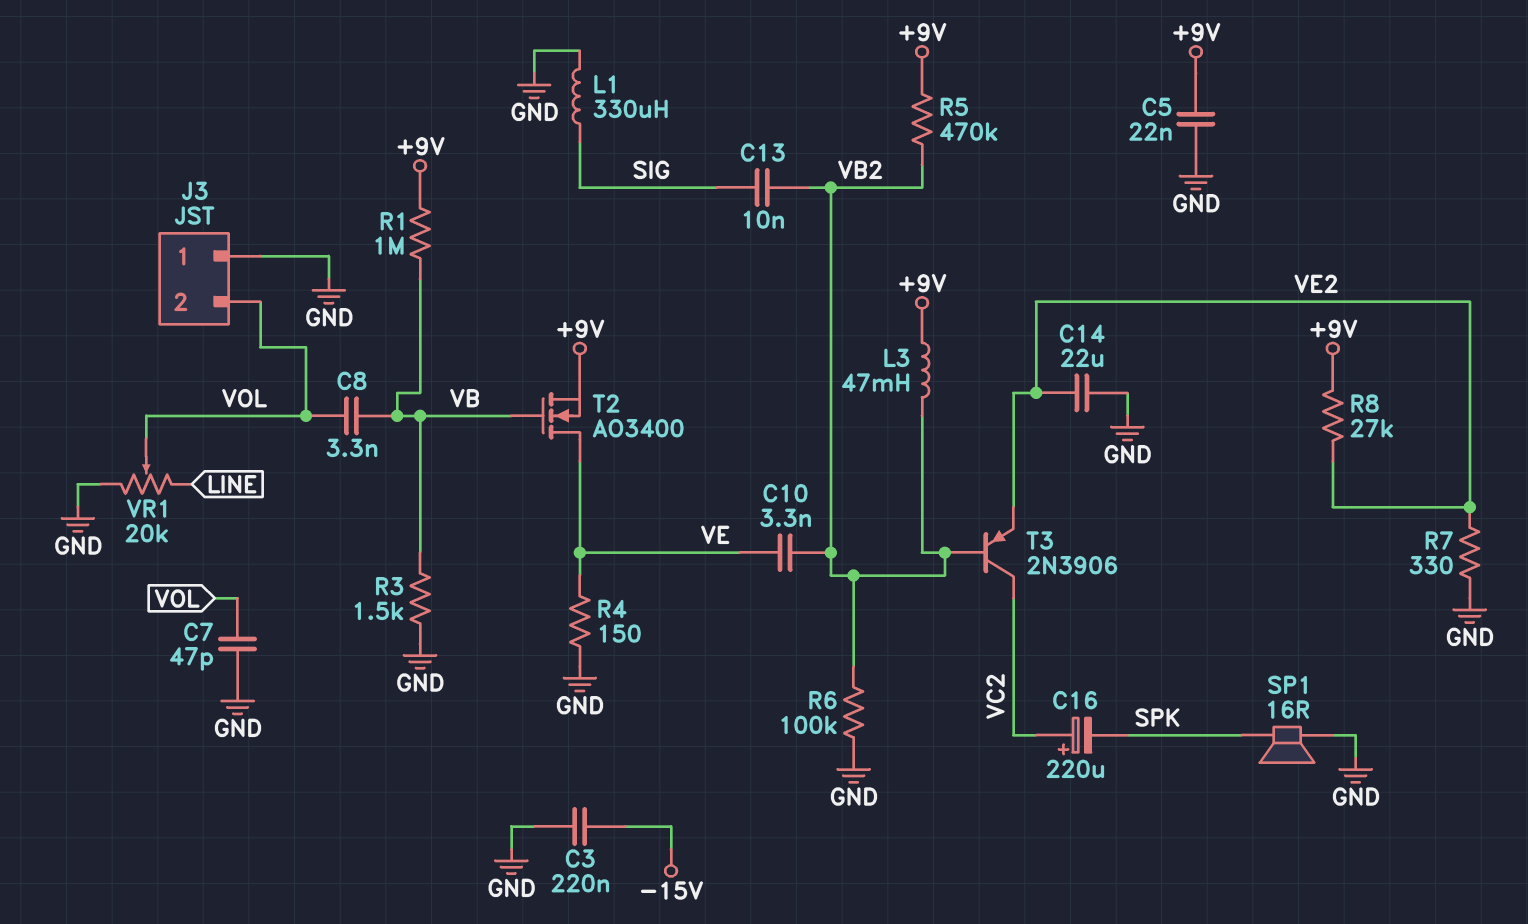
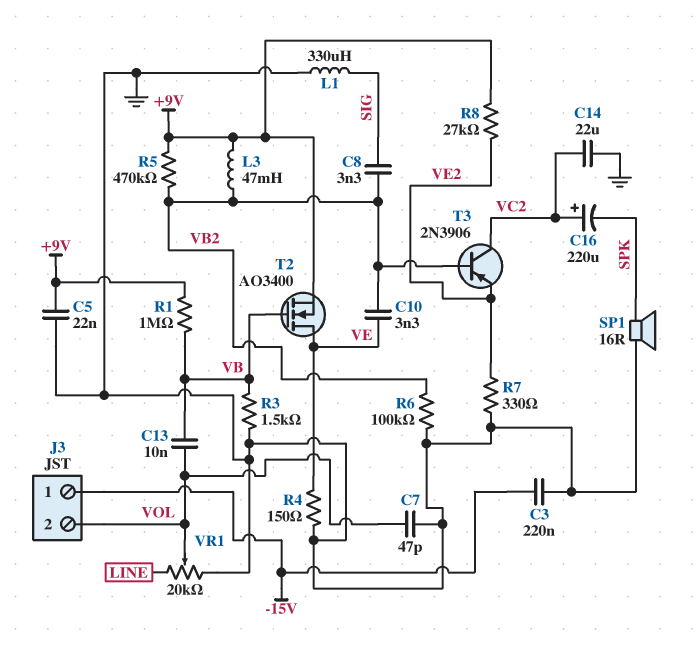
C8: 3.3nF (VB, VOL) -> 3.3nF (SIG, VB2)
C13: 10nF (SIG, VB2) -> 10nF (VB, VOL)
C14: 22uF (GND, VE2) -> 22uF (GND, VC2)
J3 pin 1: GND -> -15V

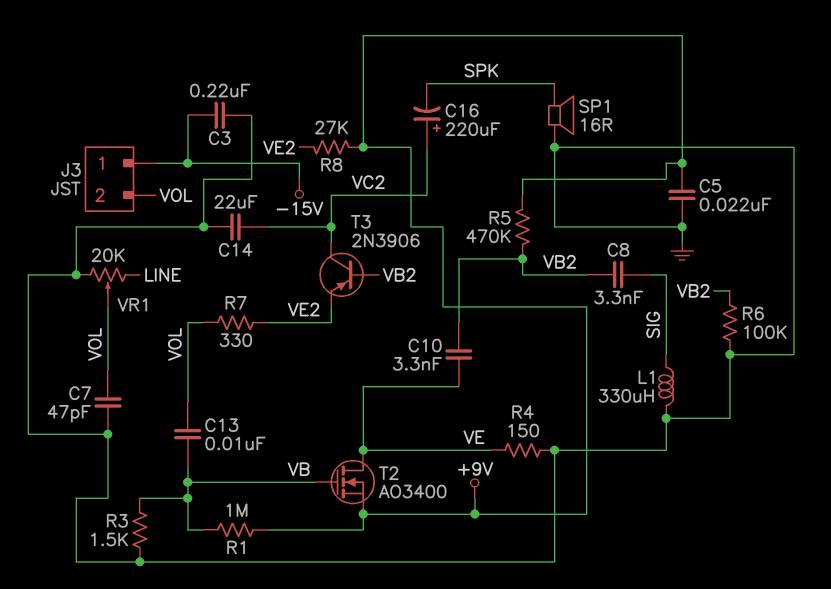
L3: 47mH (+9V, VB2) -> none
R7: 330 (GND, VE2) -> 330 (VE2, VOL)

